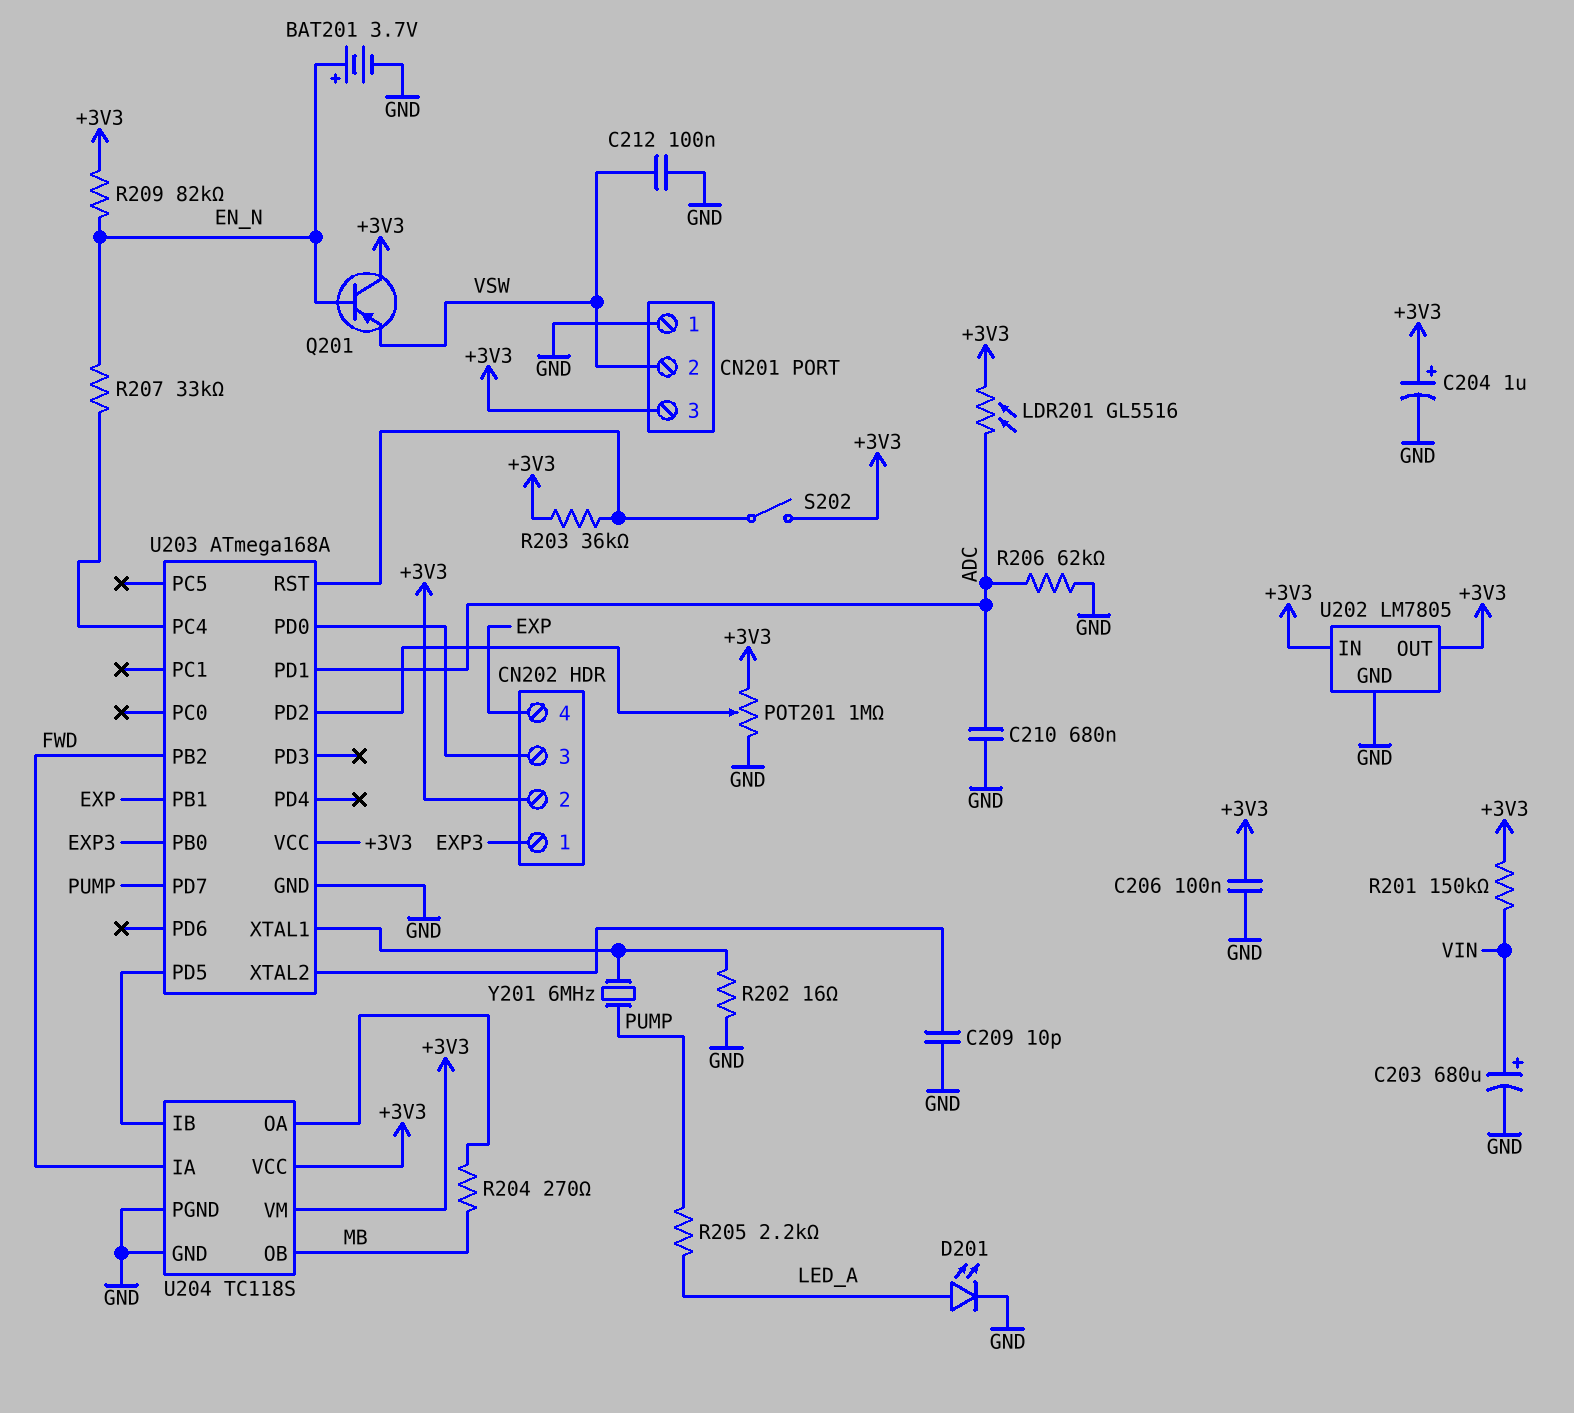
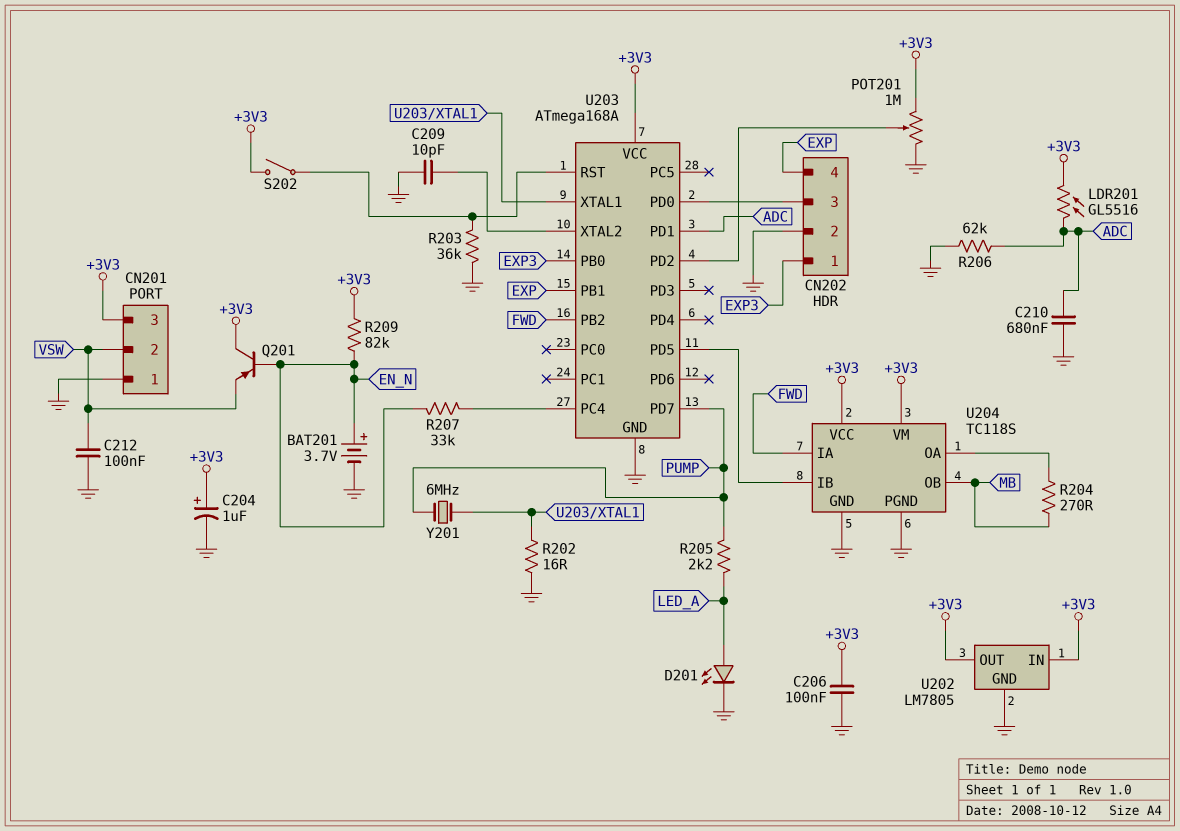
C203: 680uF (plus VIN, minus GND) -> none
CN202 pin 2: +3V3 -> GND
R201: 150k (+3V3, VIN) -> none
R203: 36k (+3V3, U203/RST) -> 36k (GND, U203/RST)

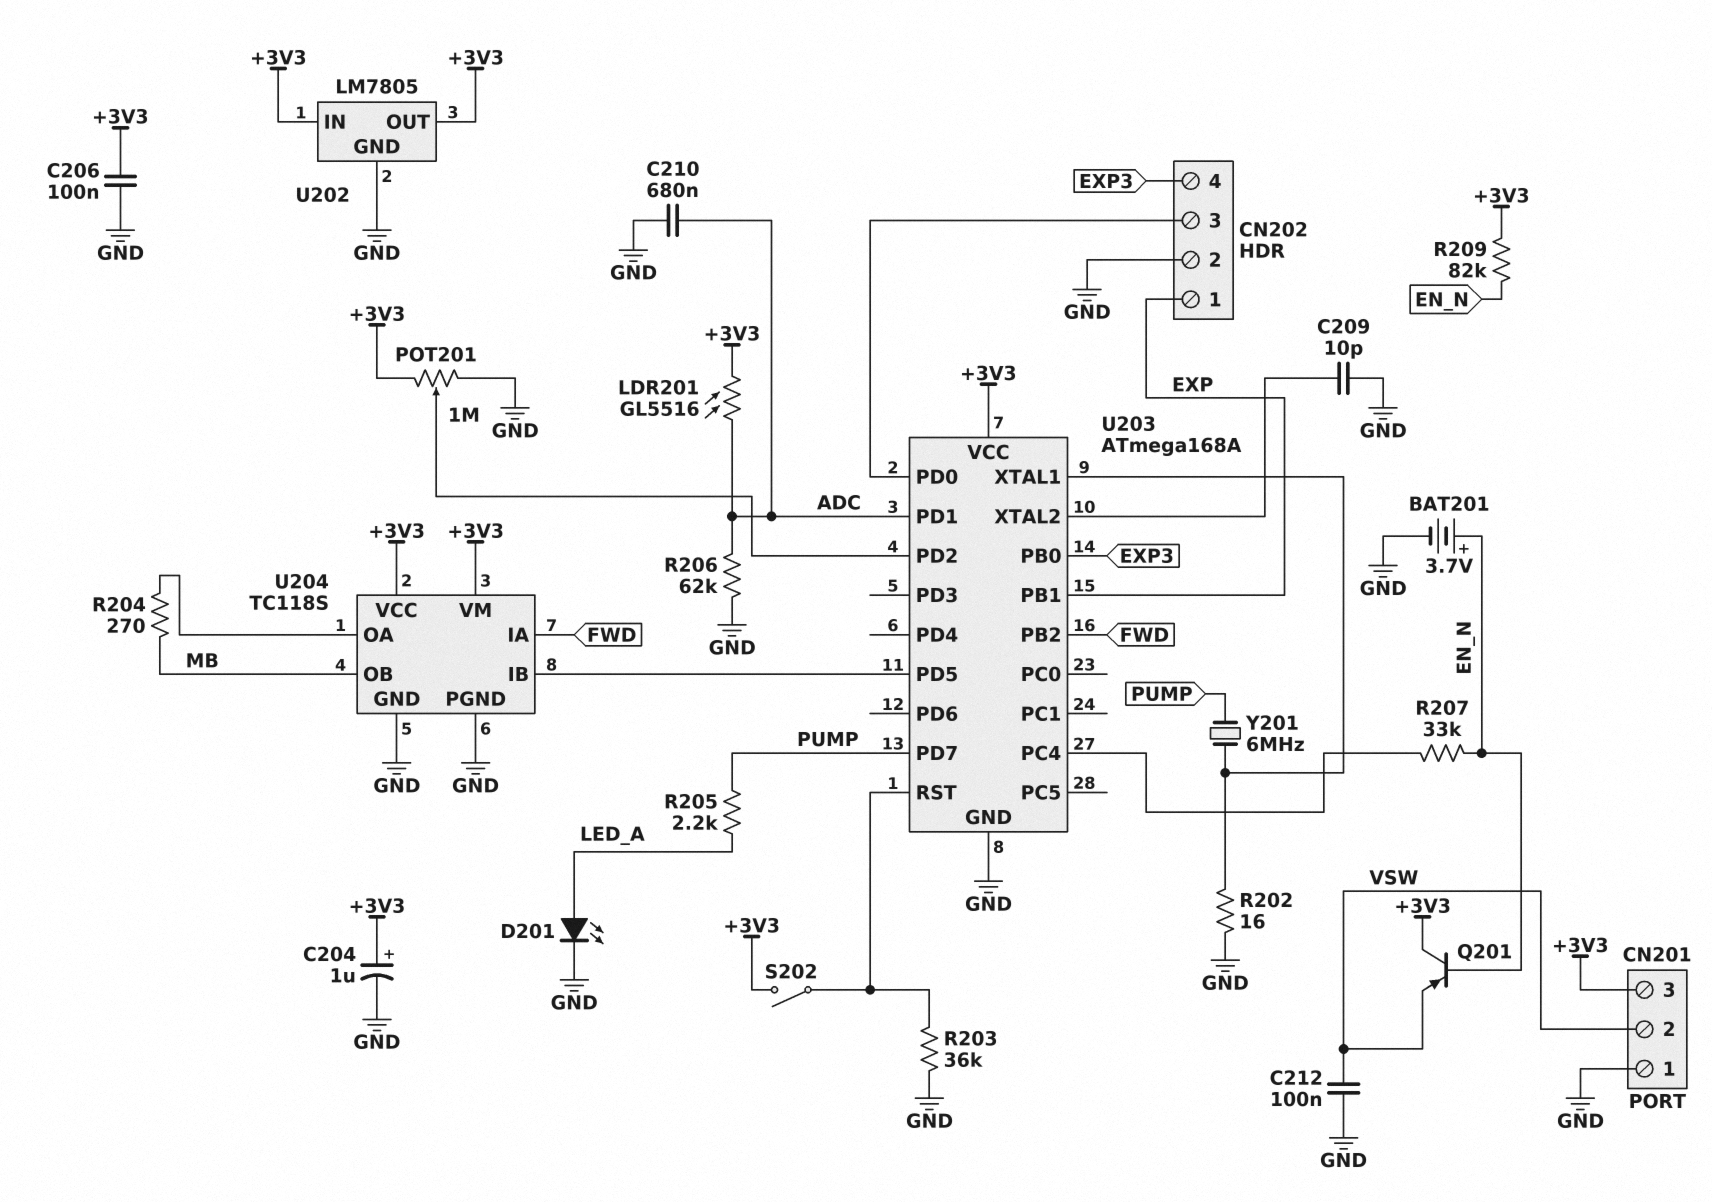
CN202 pin 1: EXP3 -> EXP
CN202 pin 4: EXP -> EXP3

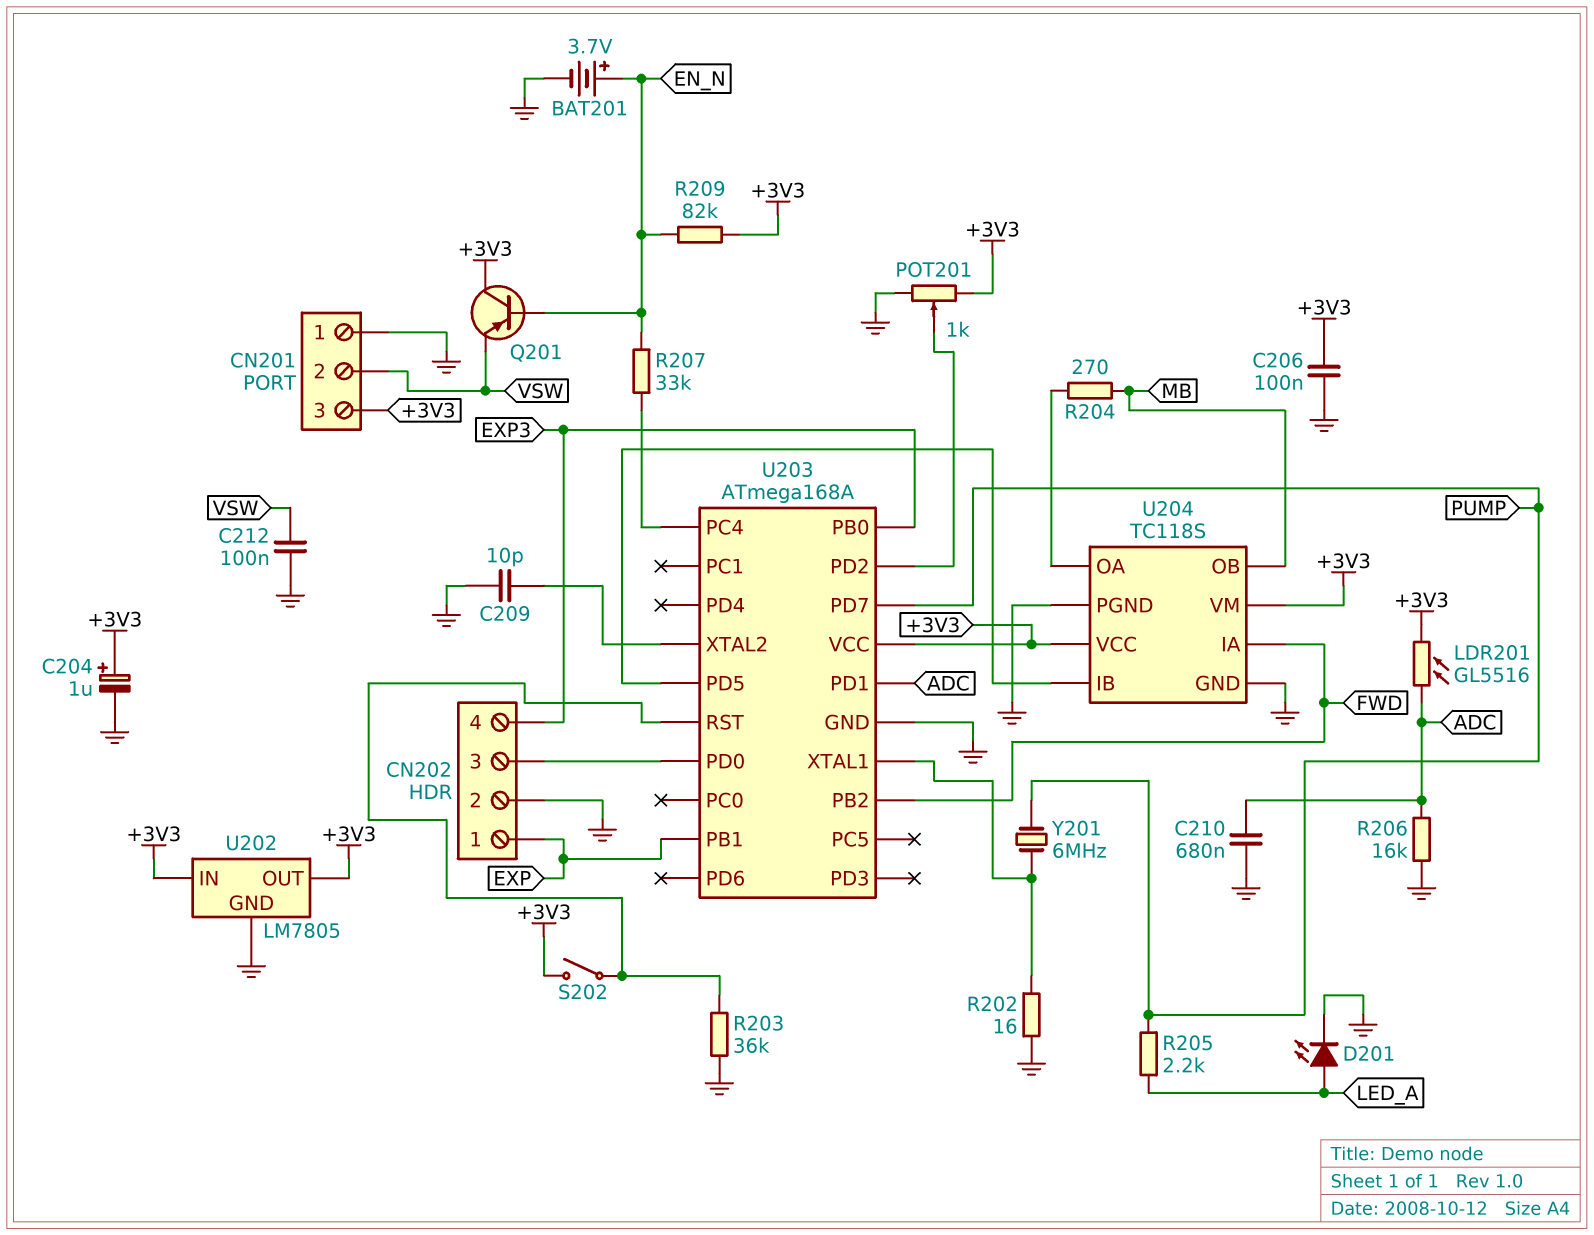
POT201: 1M (+3V3, GND, wiper U203/PD2) -> 1k (+3V3, GND, wiper U203/PD2)
R206: 62k (ADC, GND) -> 16k (ADC, GND)

